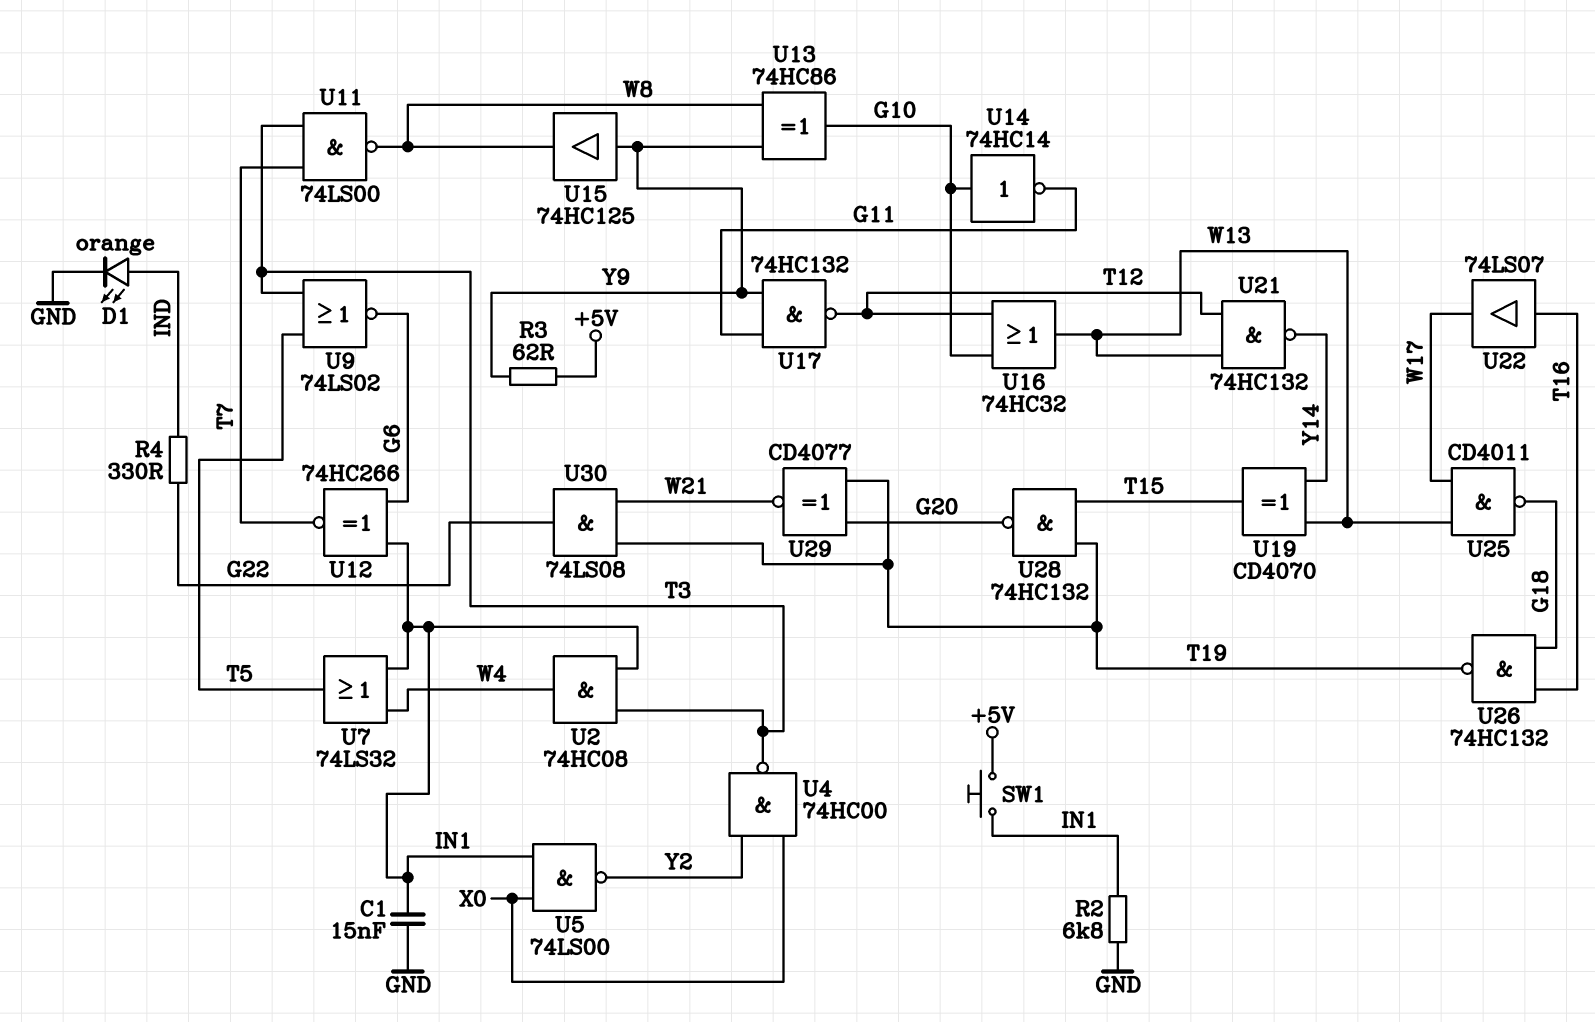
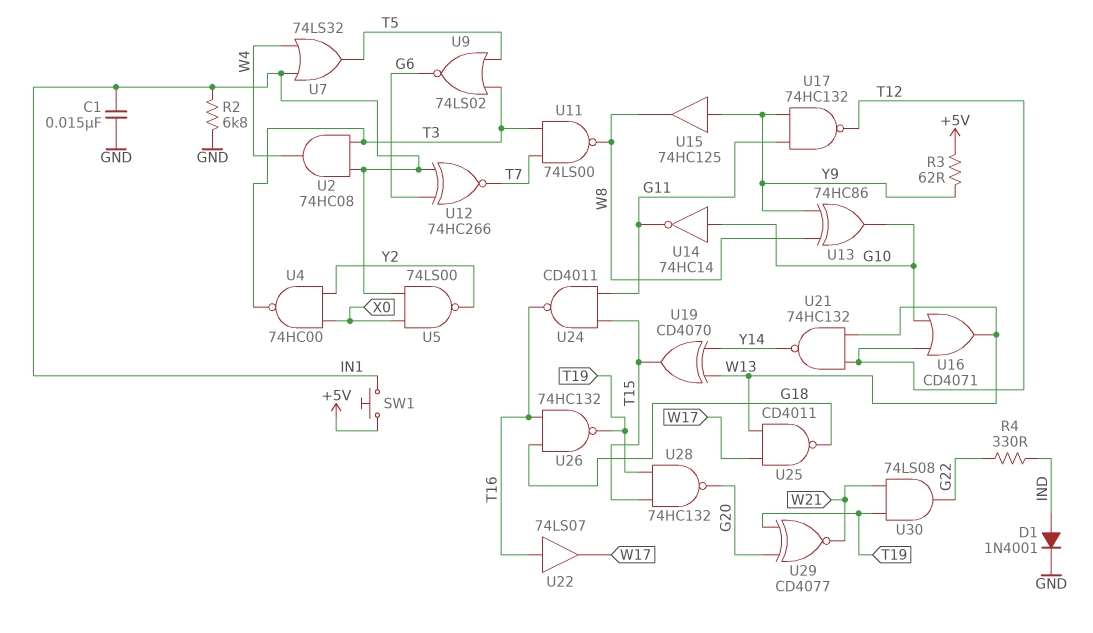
D1: LED orange (A IND, K GND) -> diode 1N4001 (A IND, K GND)
U16: OR 74HC32 (in G10, in T12, out W13) -> OR CD4071 (in G10, in T12, out W13)
U24: none -> NAND CD4011 (in G11, in T15, out T16)

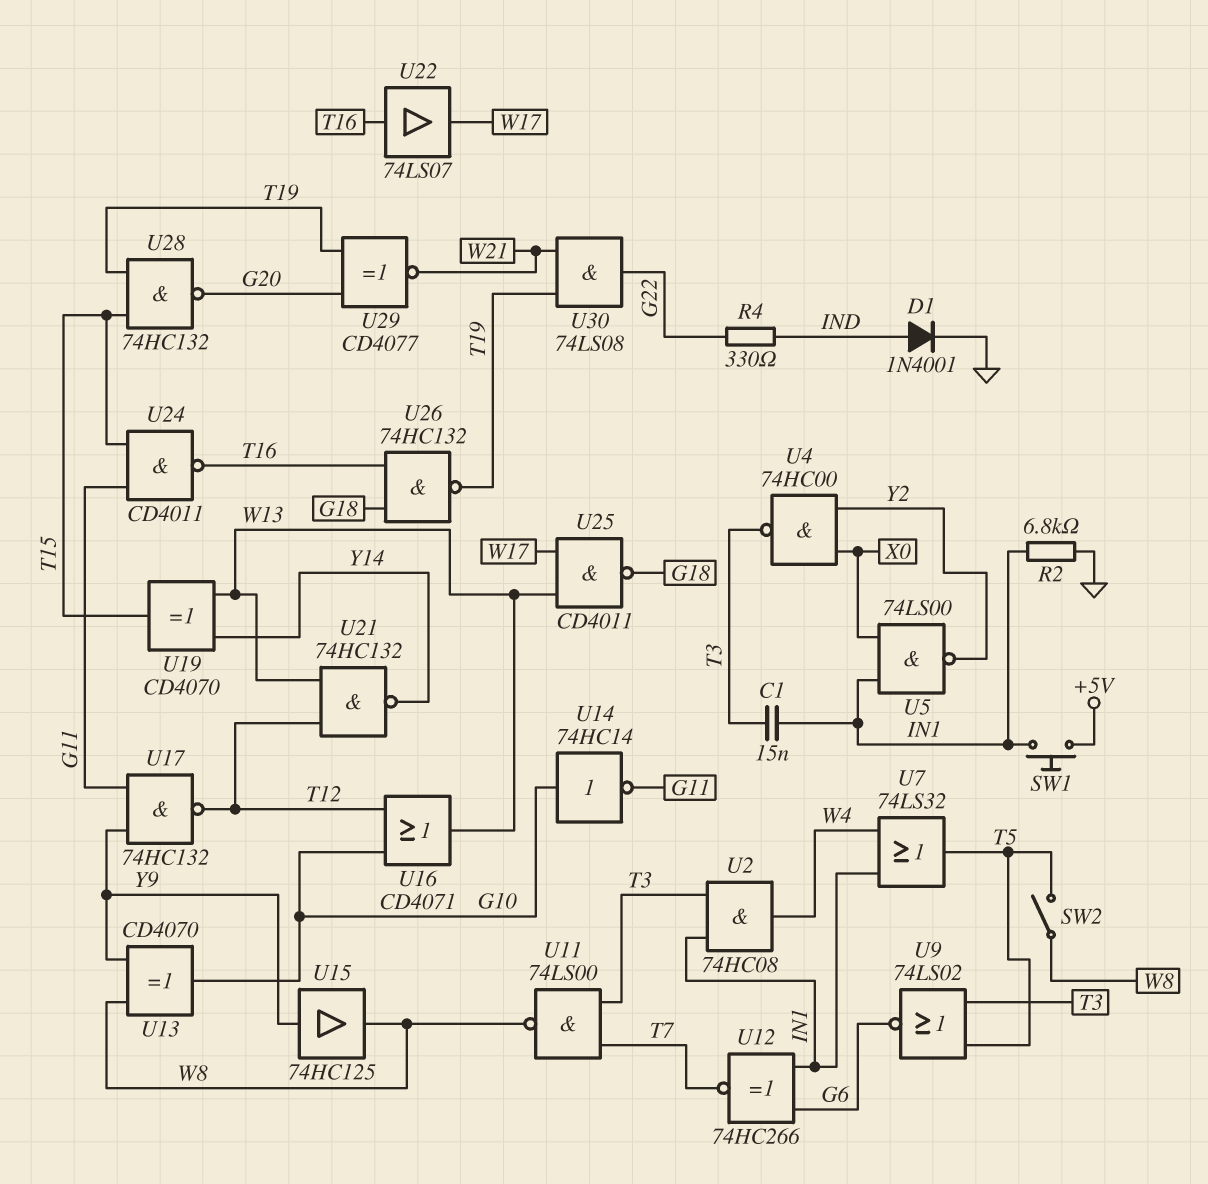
C1: 15nF (GND, IN1) -> 15nF (IN1, T3)
R3: 62 (+5V, Y9) -> none
SW2: none -> switch (T5, W8)
U13: XOR 74HC86 (in W8, in Y9, out G10) -> XOR CD4070 (in W8, in Y9, out G10)

